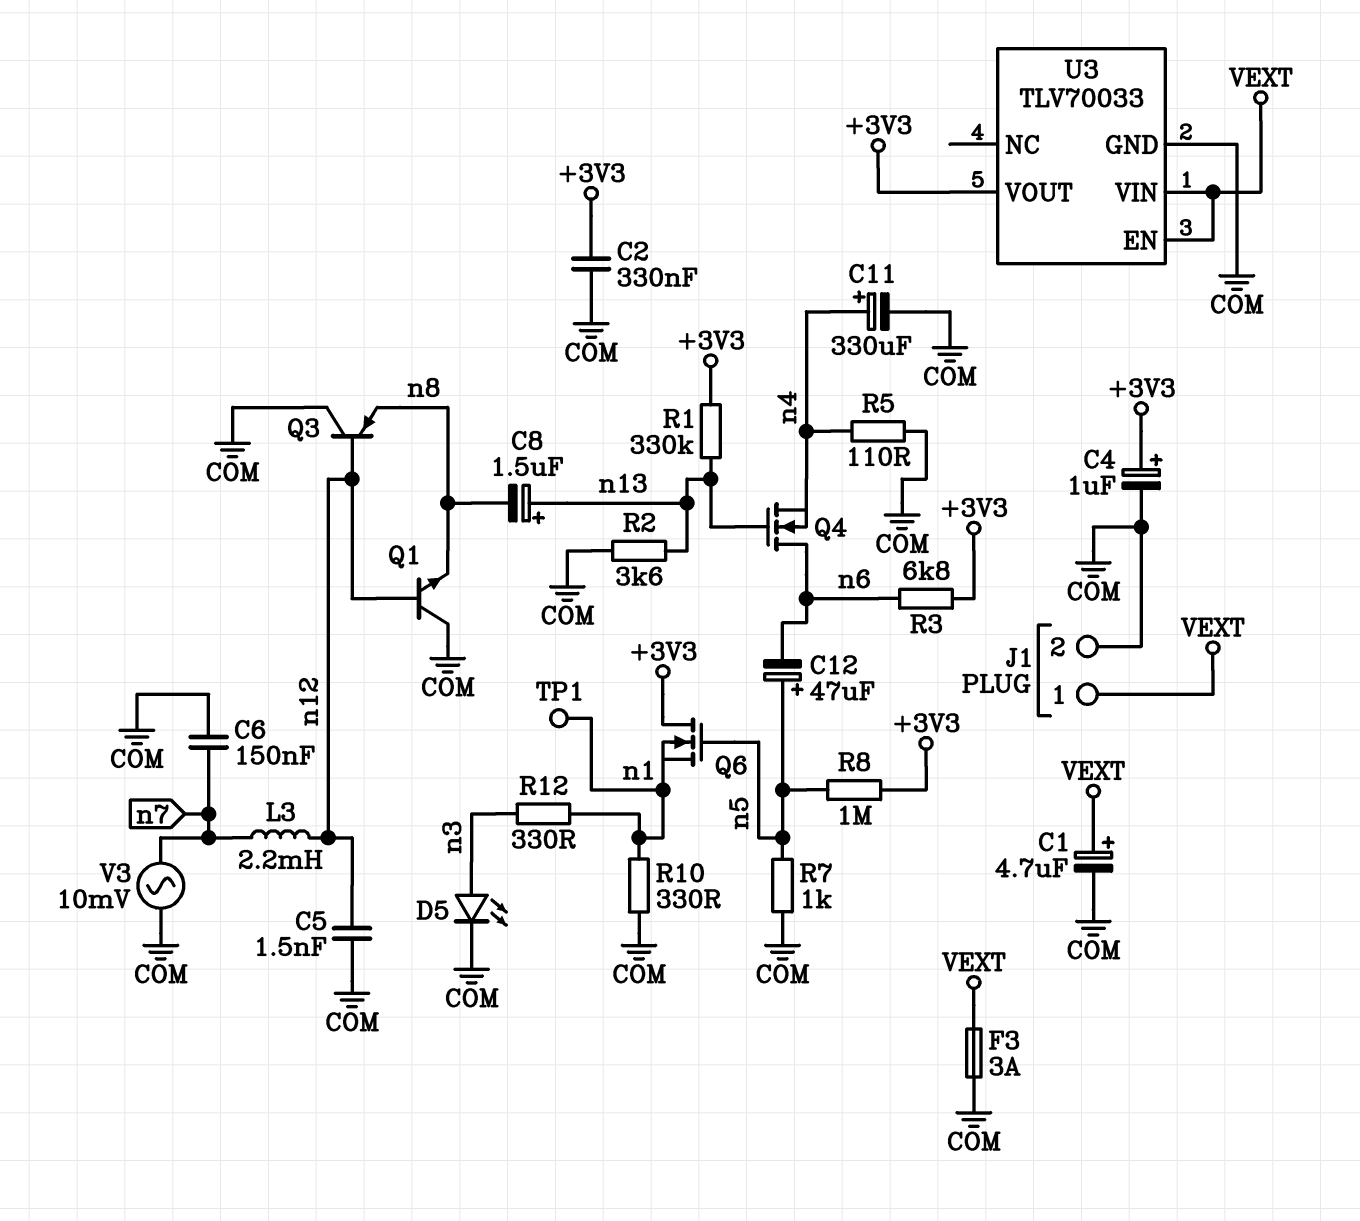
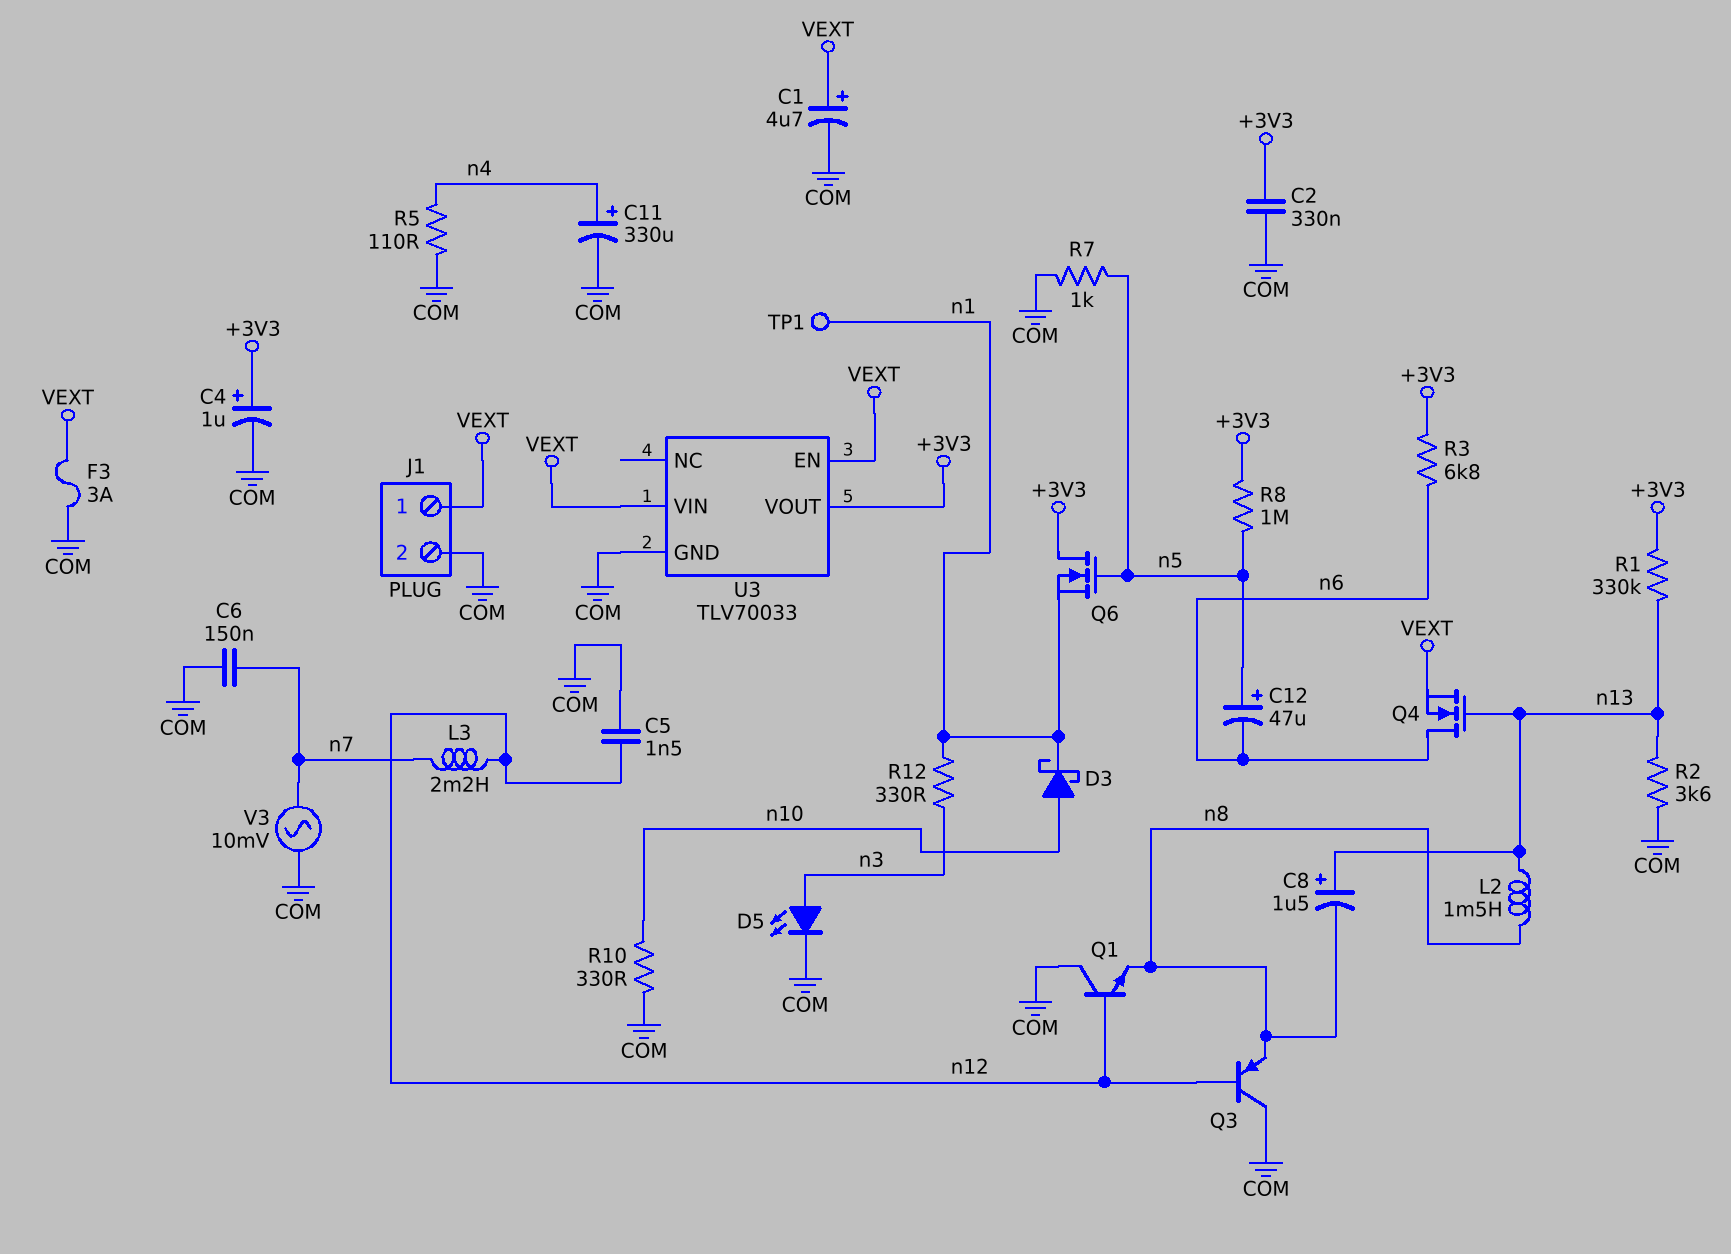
D3: none -> schottky (A n10, K n1)
L2: none -> 1.5mH (n8, n13)
Q4: NMOS (G n13, D n6, S n4) -> NMOS (G n13, D n6, S VEXT)
R10: 330 (COM, n1) -> 330 (COM, n10)

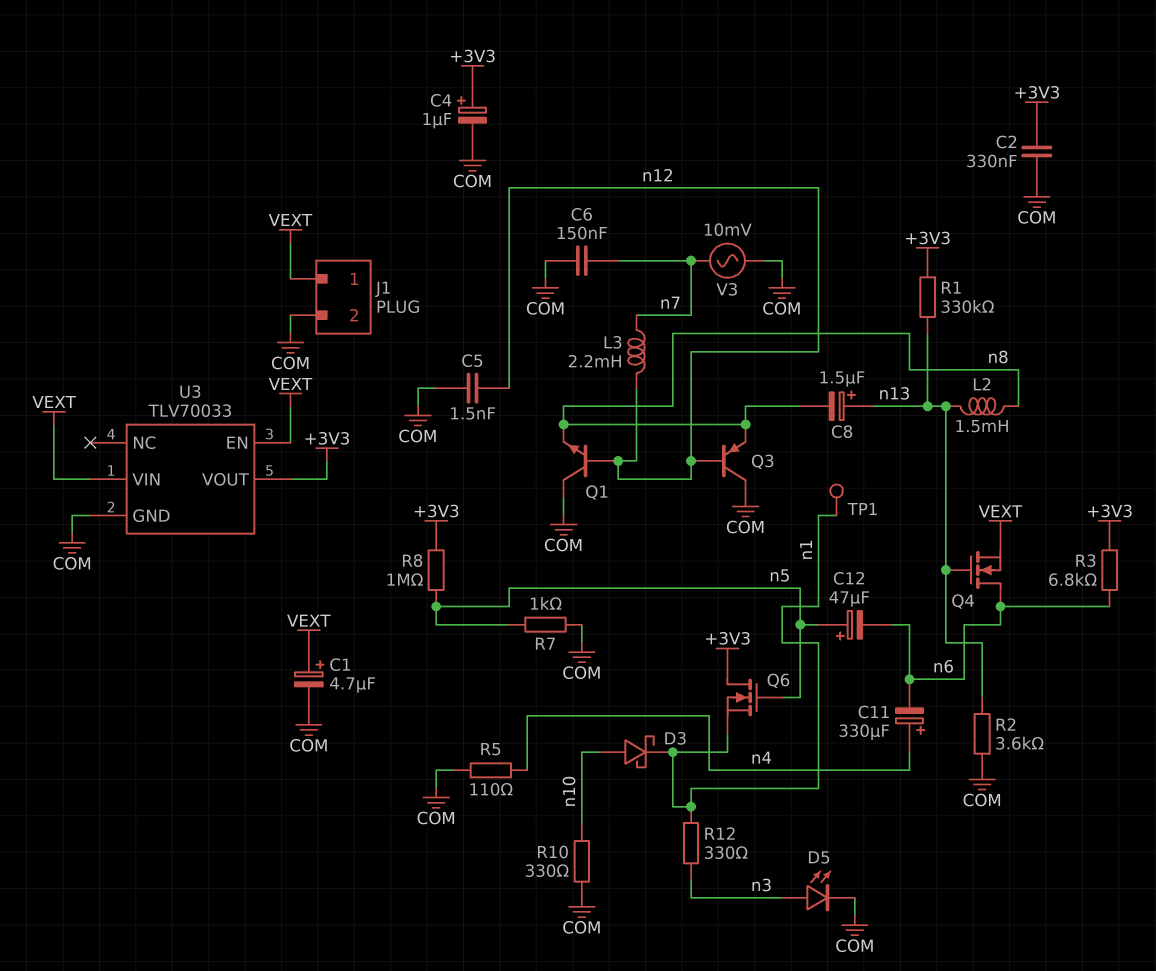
C11: 330uF (plus n4, minus COM) -> 330uF (plus n4, minus n6)
F3: 3A (COM, VEXT) -> none

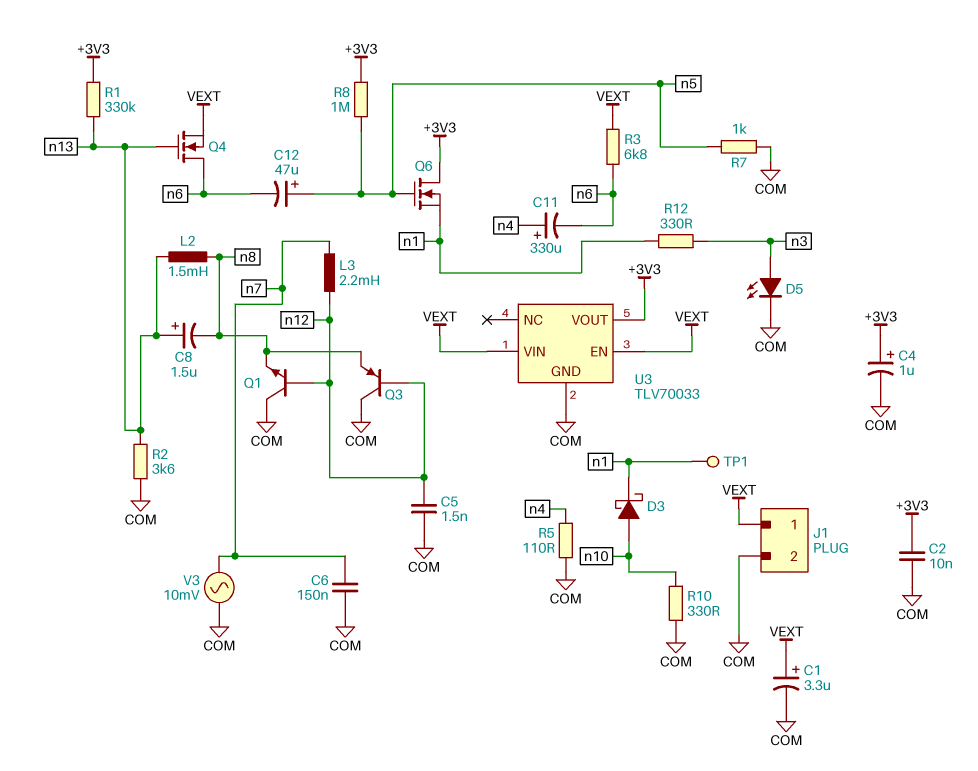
C1: 4.7uF (plus VEXT, minus COM) -> 3.3uF (plus VEXT, minus COM)
C2: 330nF (+3V3, COM) -> 10nF (+3V3, COM)
R3: 6.8k (+3V3, n6) -> 6.8k (VEXT, n6)

